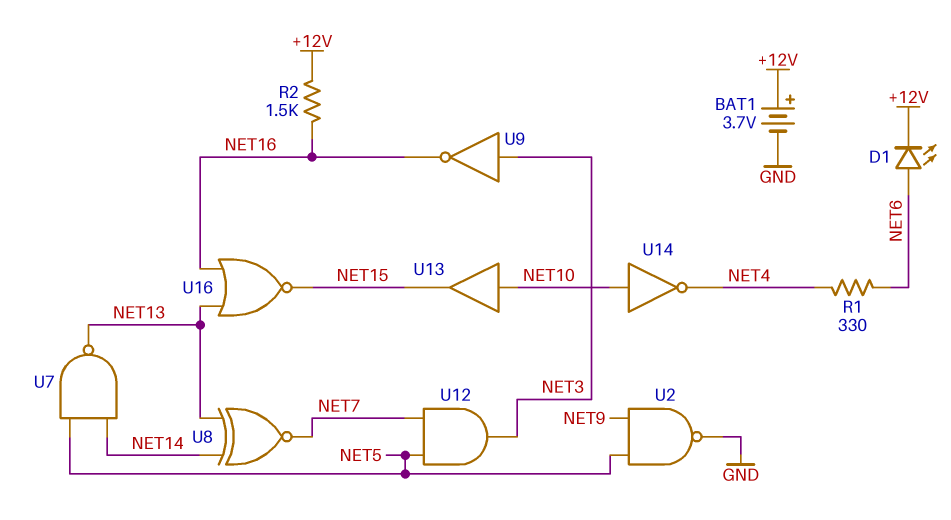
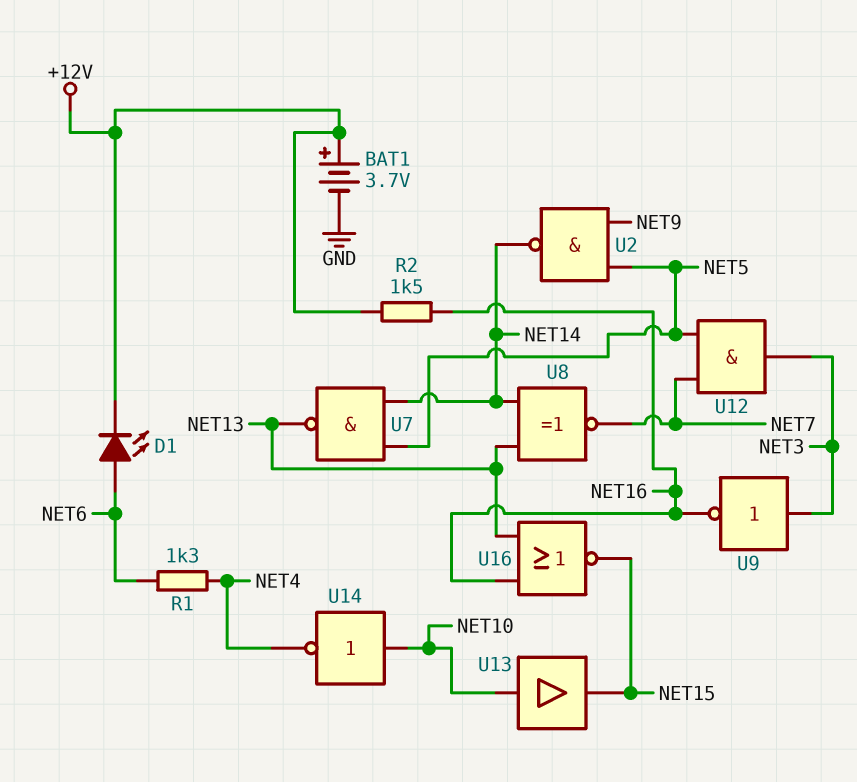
R1: 330 (NET4, NET6) -> 1.3k (NET4, NET6)
U2: NAND (in NET5, in NET9, out GND) -> NAND (in NET5, in NET9, out NET14)

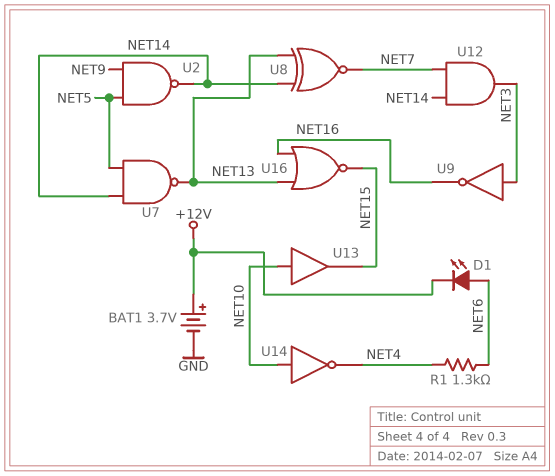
R2: 1.5k (+12V, NET16) -> none
U12: AND (in NET5, in NET7, out NET3) -> AND (in NET7, in NET14, out NET3)

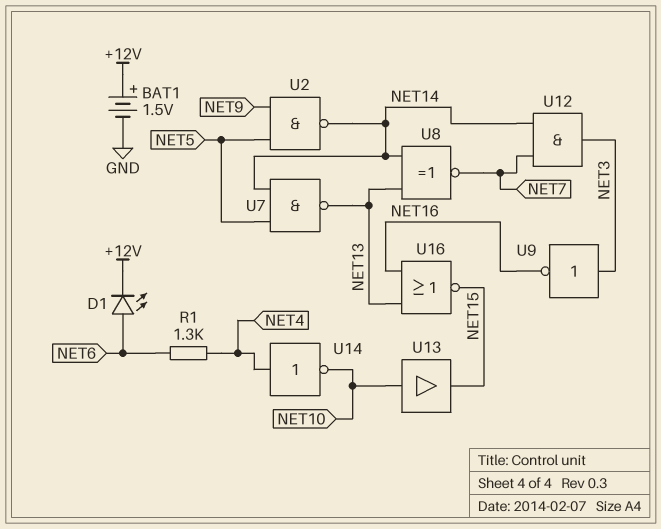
BAT1: 3.7V (plus +12V, minus GND) -> 1.5V (plus +12V, minus GND)
U14: NOT (in NET10, out NET4) -> NOT (in NET4, out NET10)

